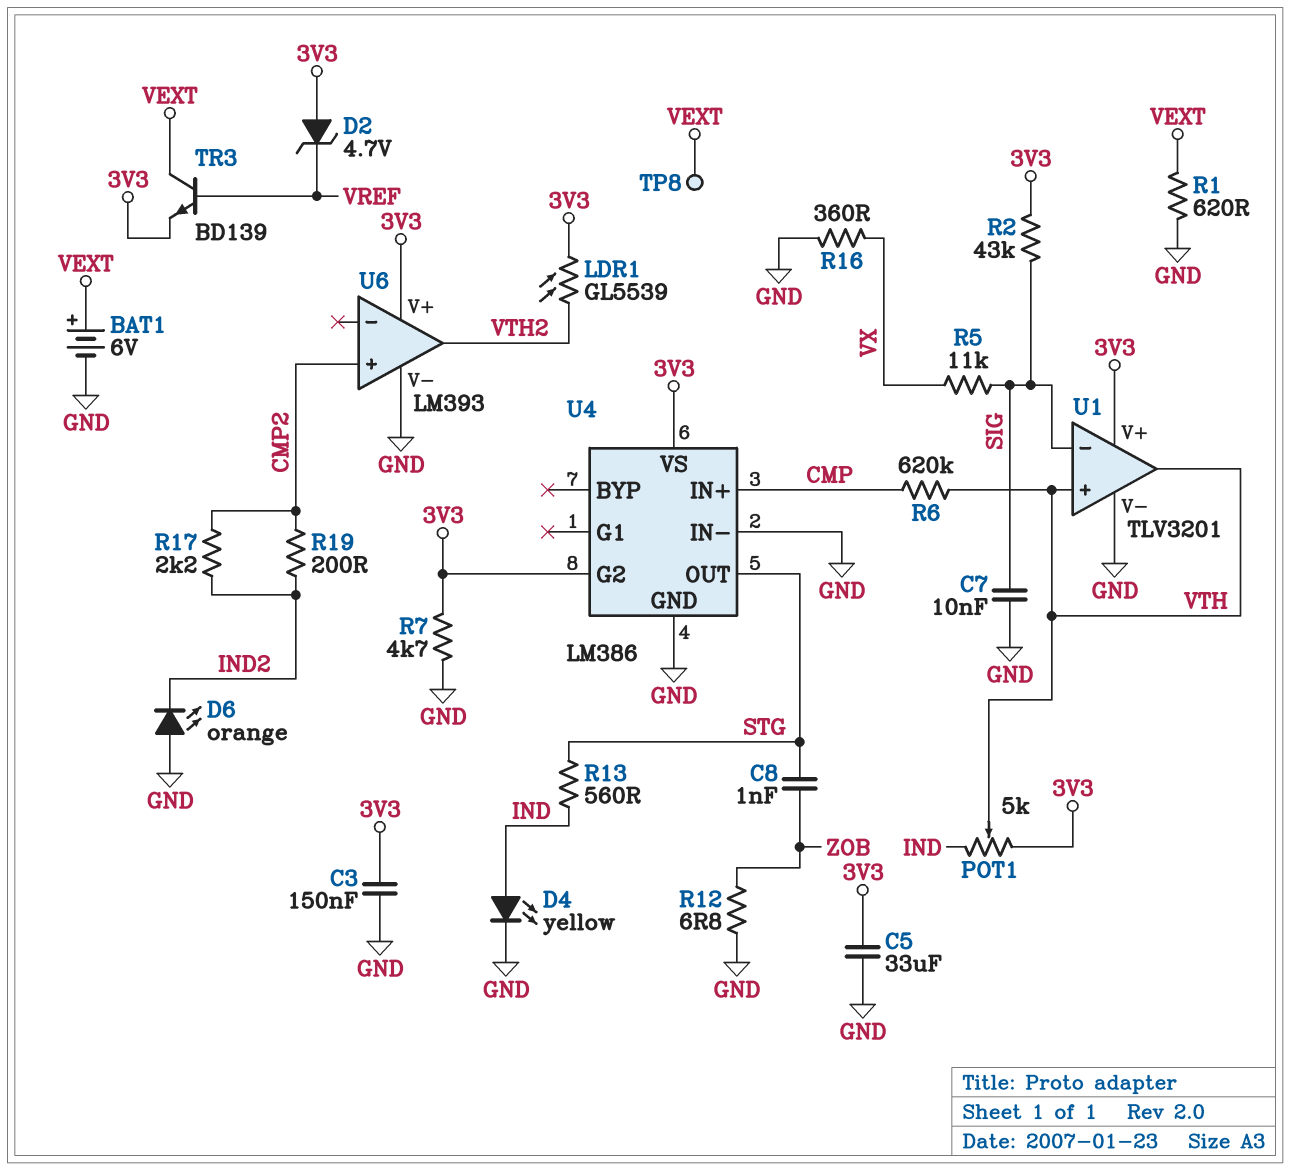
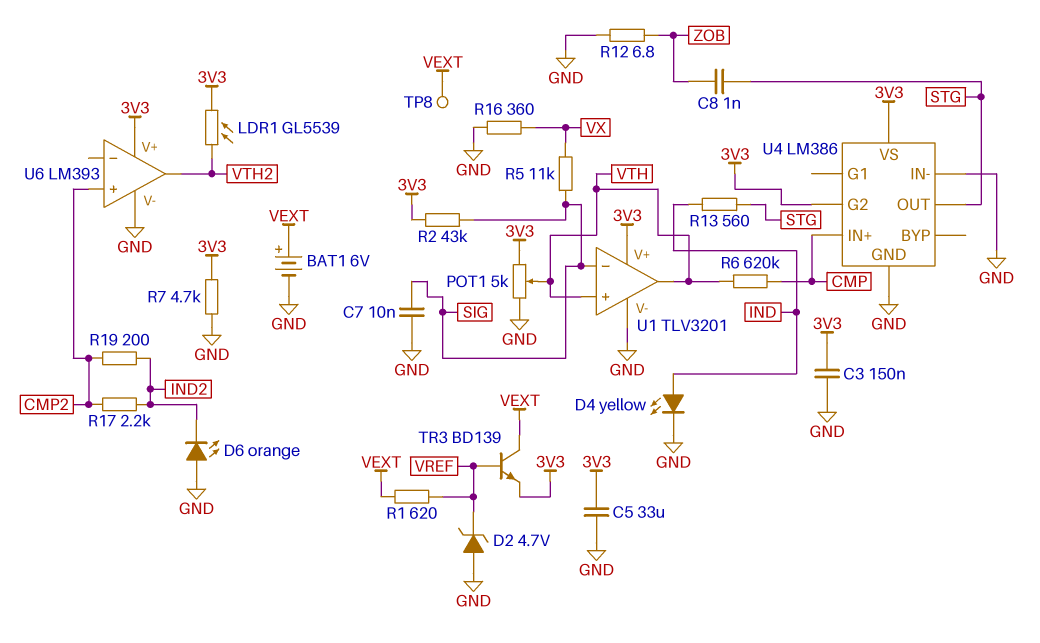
D2: zener 4.7V (A 3V3, K VREF) -> zener 4.7V (A GND, K VREF)
POT1: 5k (3V3, IND, wiper VTH) -> 5k (3V3, GND, wiper VTH)
R1: 620 (GND, VEXT) -> 620 (VEXT, VREF)

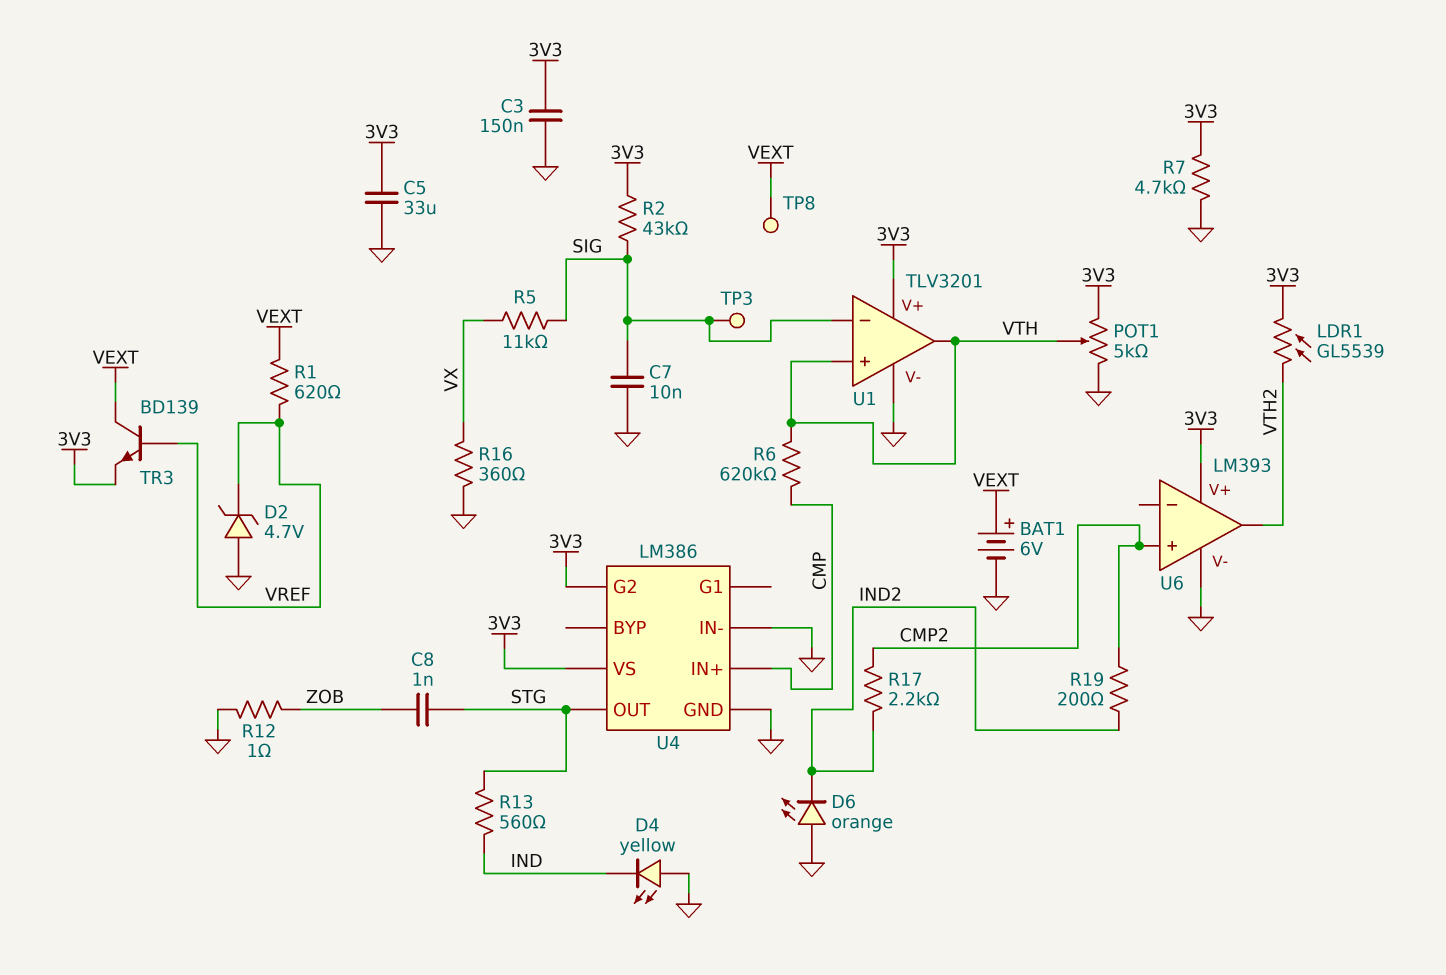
D4: LED yellow (A IND, K GND) -> LED yellow (A GND, K IND)
R12: 6.8 (GND, ZOB) -> 1 (GND, ZOB)
TP3: none -> test point (SIG)

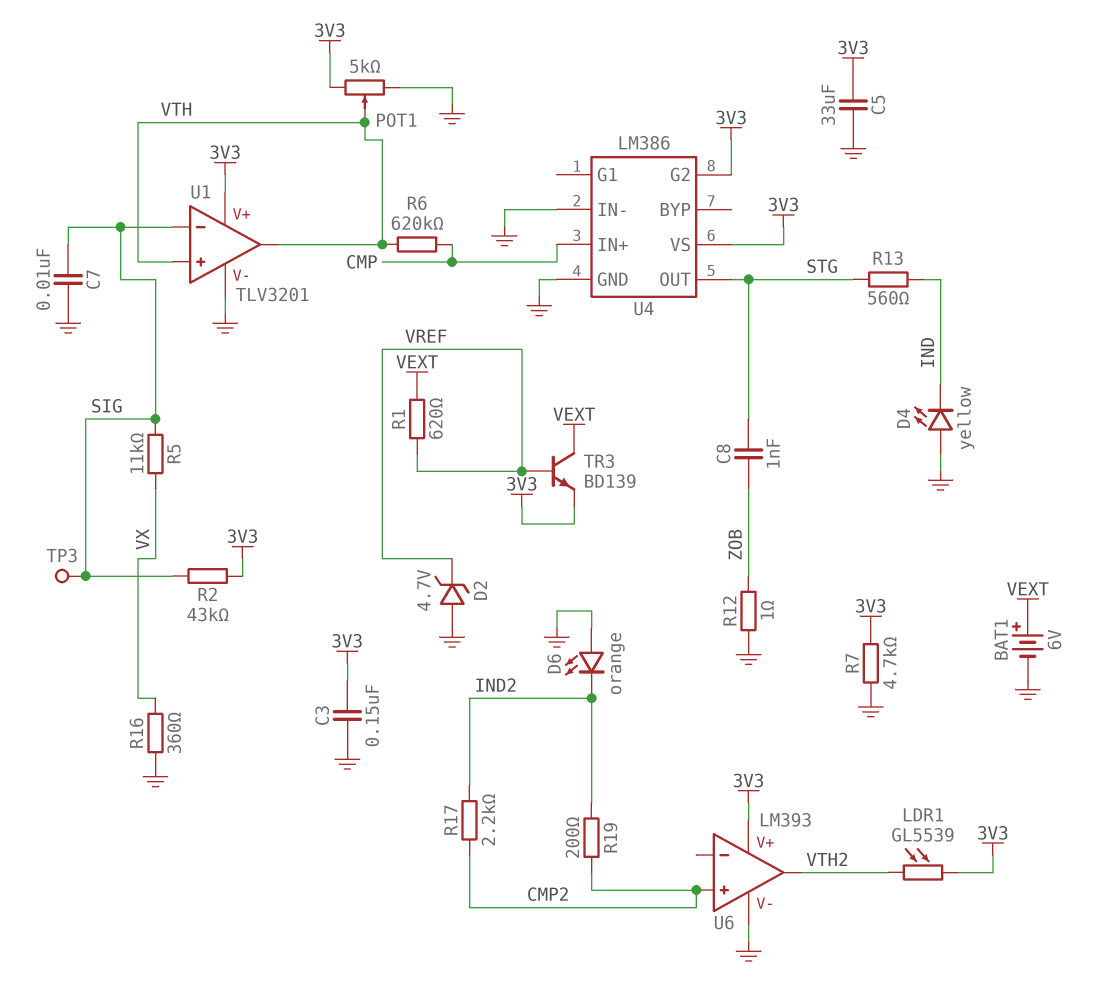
TP8: test point (VEXT) -> none

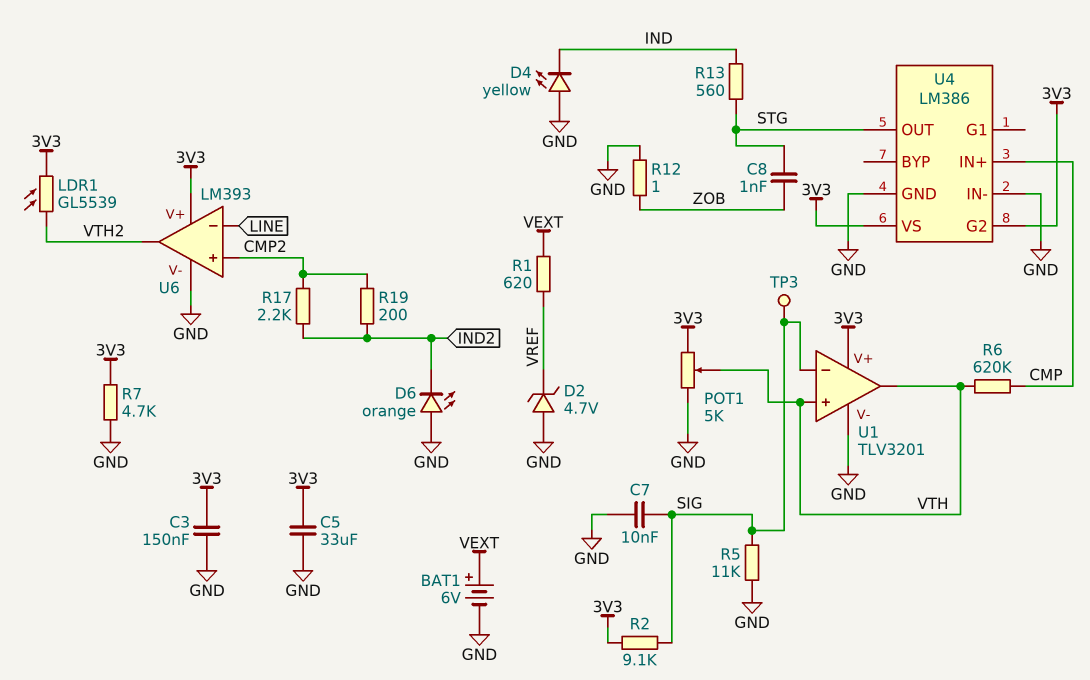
R2: 43k (3V3, SIG) -> 9.1k (3V3, SIG)
R5: 11k (SIG, VX) -> 11k (GND, SIG)
R16: 360 (GND, VX) -> none
TR3: NPN BD139 (B VREF, C VEXT, E 3V3) -> none
U6 pin in-: none -> LINE

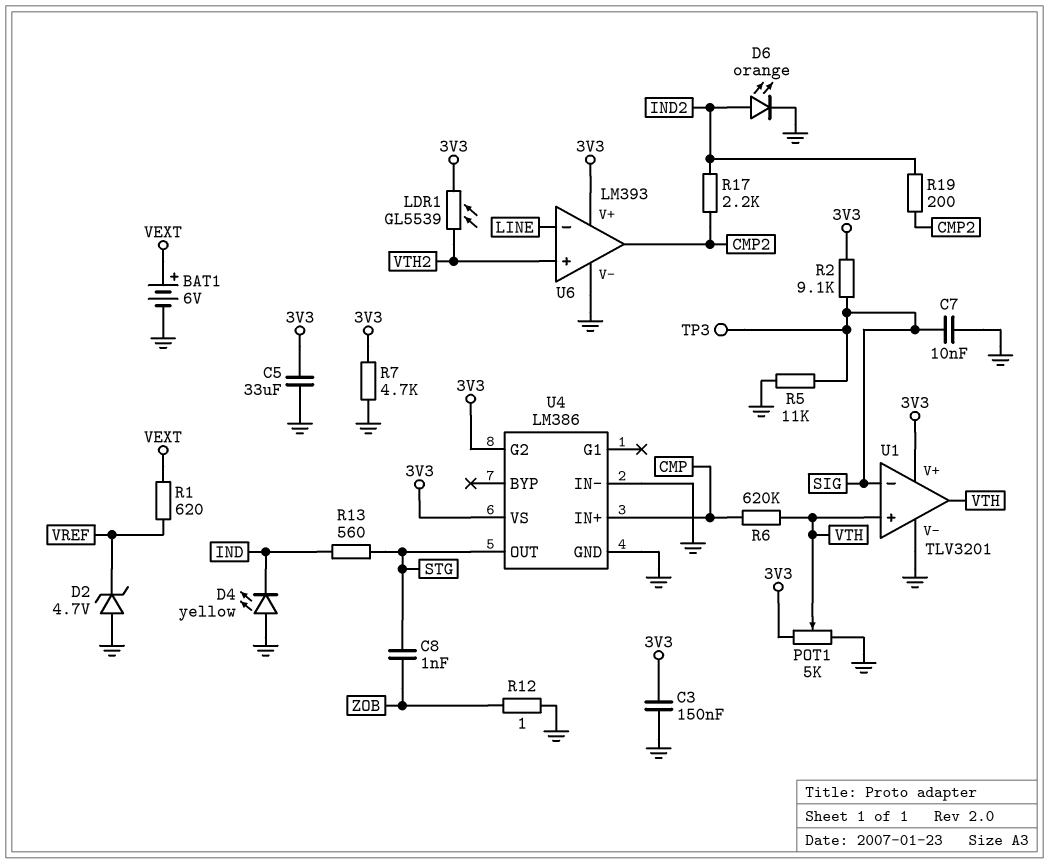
D6: LED orange (A GND, K IND2) -> LED orange (A IND2, K GND)
U6 pin in+: CMP2 -> VTH2
U6 pin out: VTH2 -> CMP2

